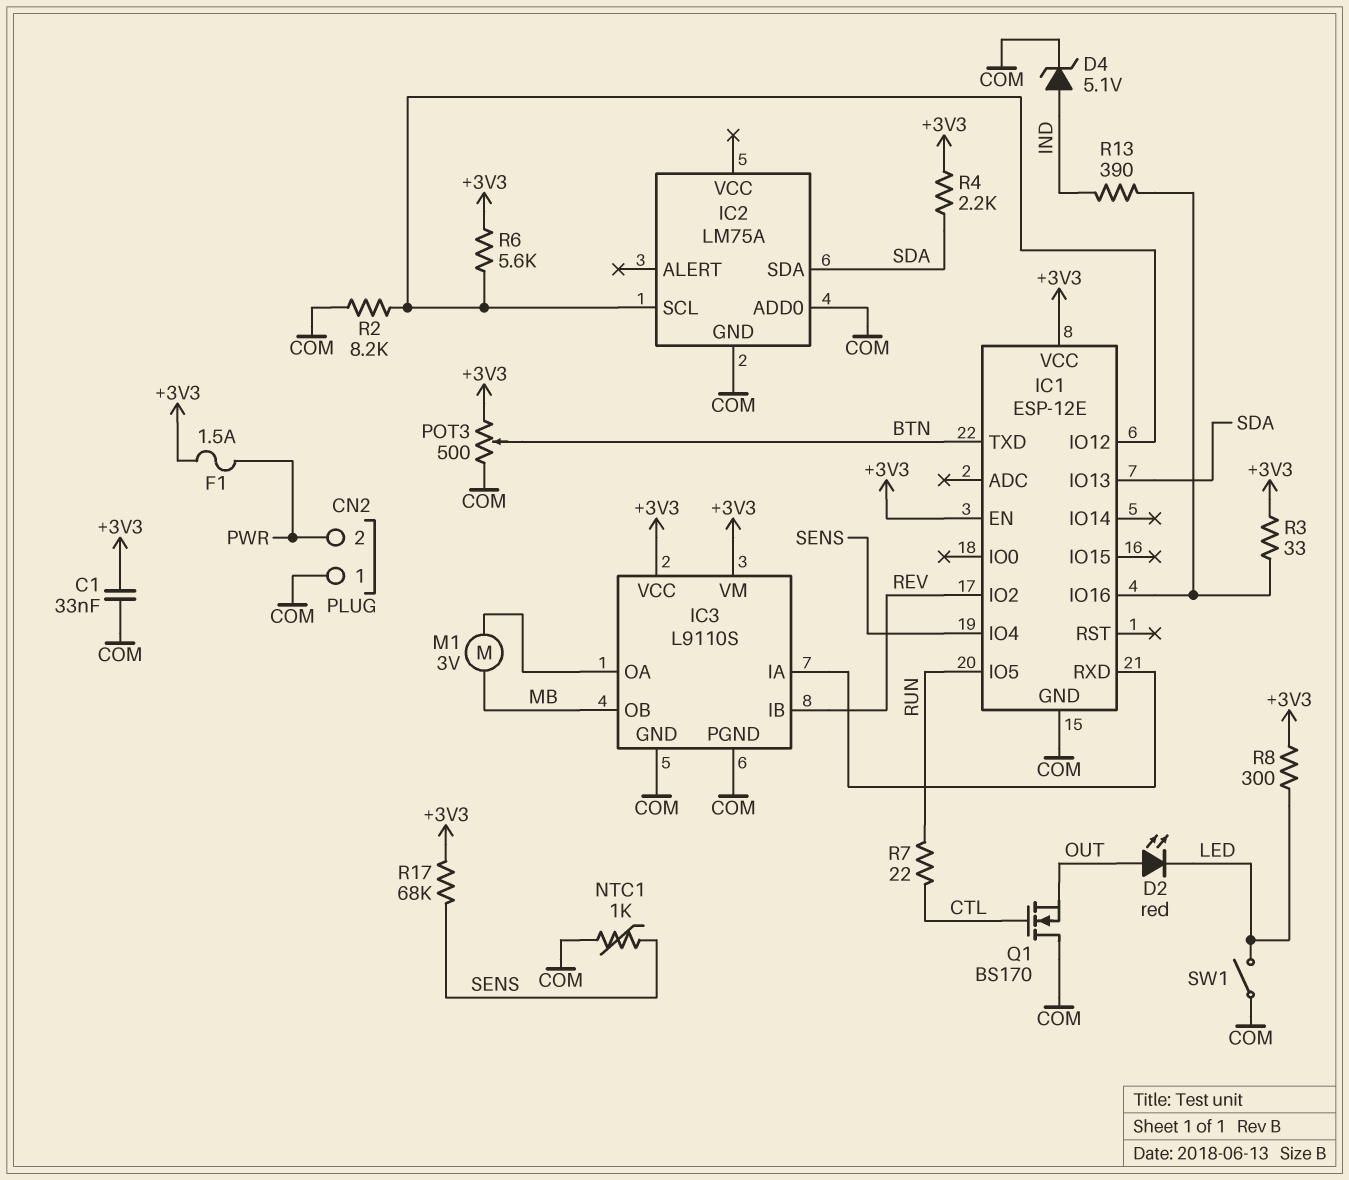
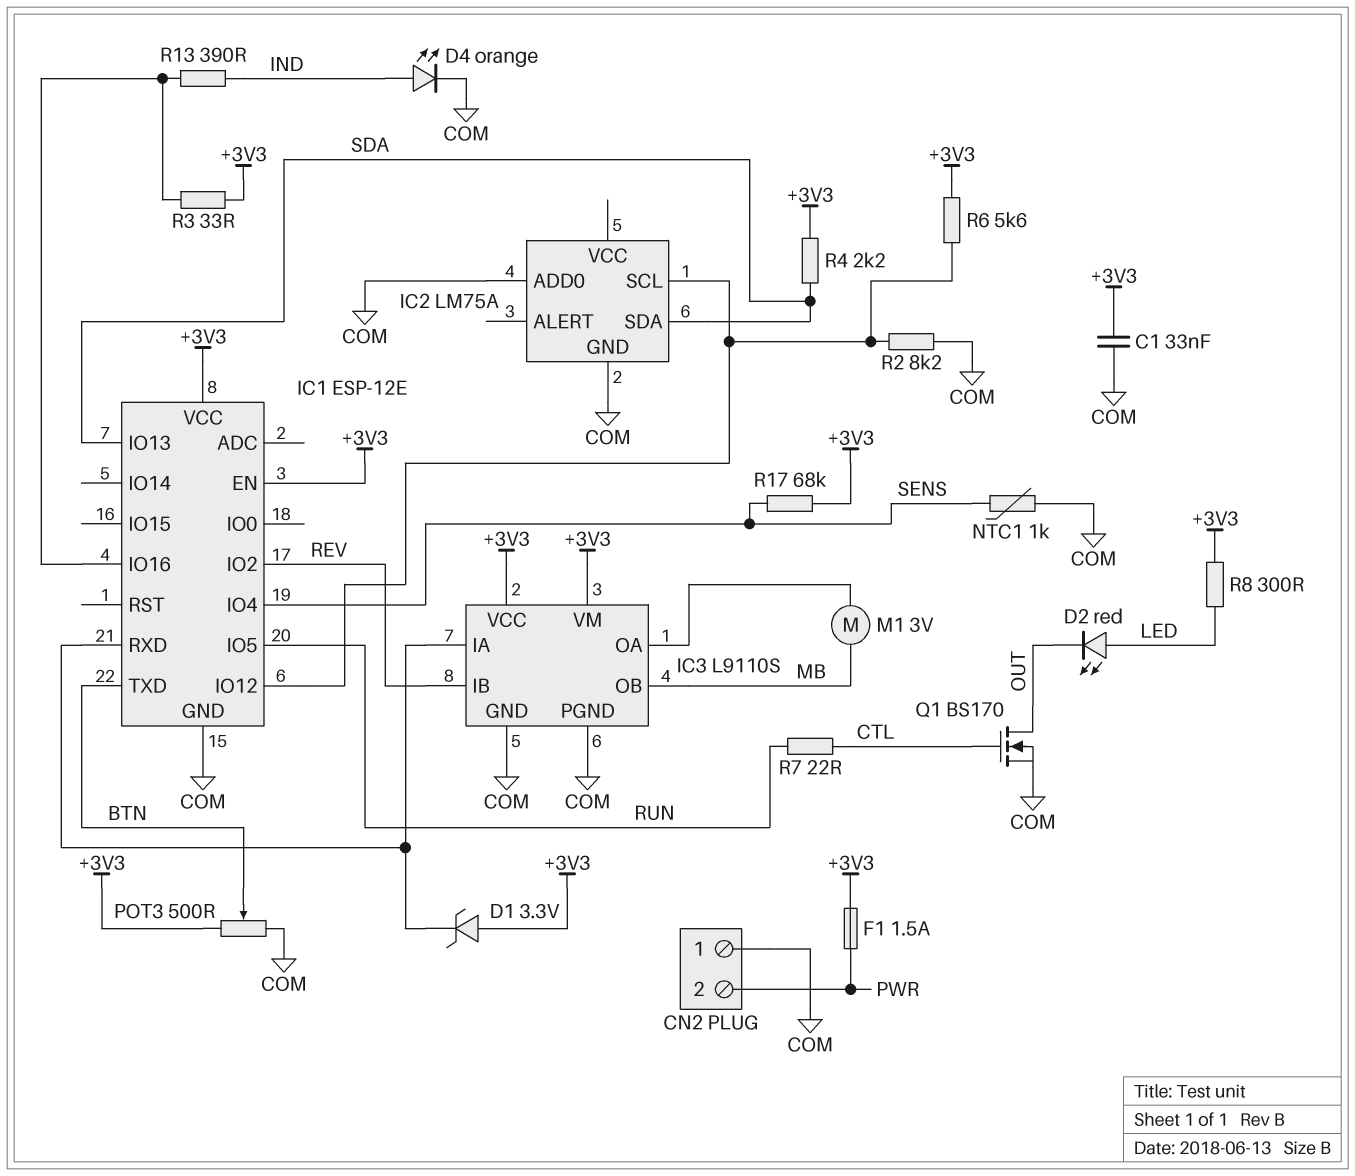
D1: none -> zener 3.3V (A +3V3, K IC1/RXD)
D2: LED red (A OUT, K LED) -> LED red (A LED, K OUT)
D4: zener 5.1V (A IND, K COM) -> LED orange (A IND, K COM)
Q1: NMOS BS170 (G CTL, D COM, S OUT) -> NMOS BS170 (G CTL, D OUT, S COM)
SW1: switch (COM, LED) -> none

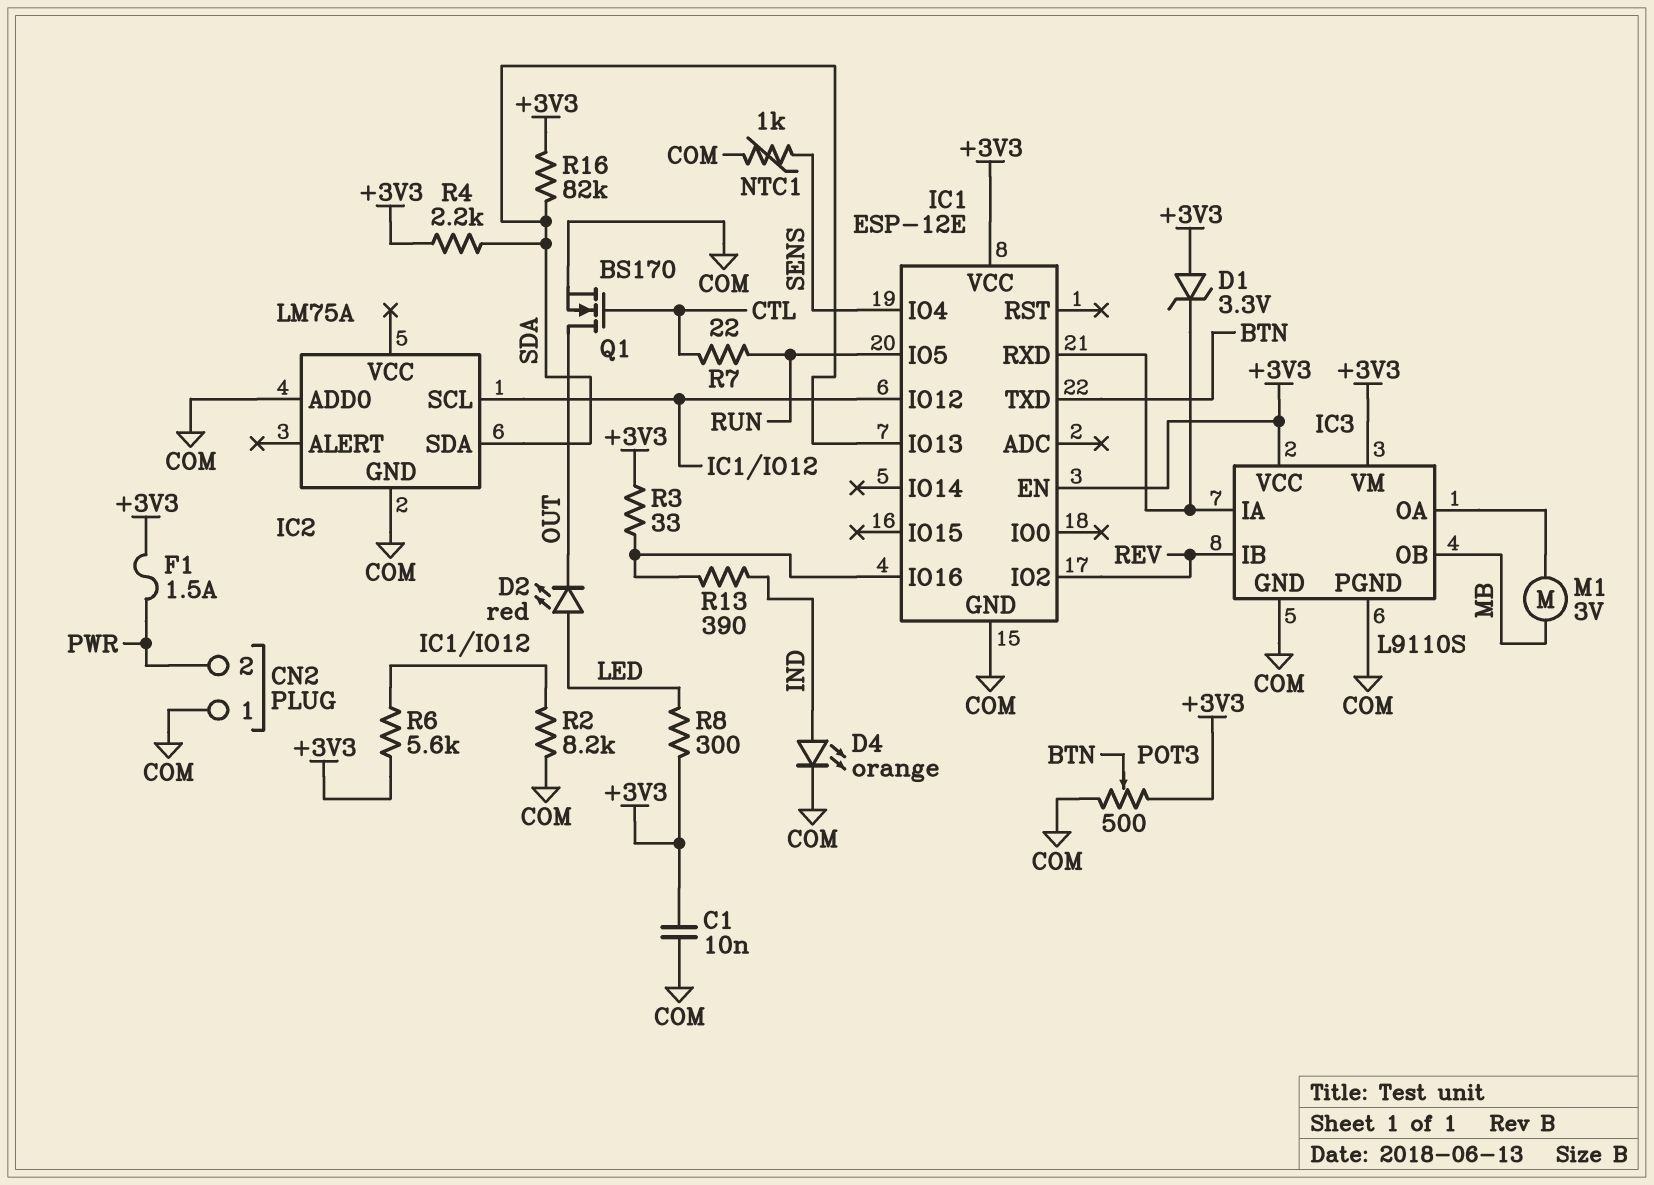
C1: 33nF (+3V3, COM) -> 10nF (+3V3, COM)
R16: none -> 82k (+3V3, SDA)
R17: 68k (+3V3, SENS) -> none

